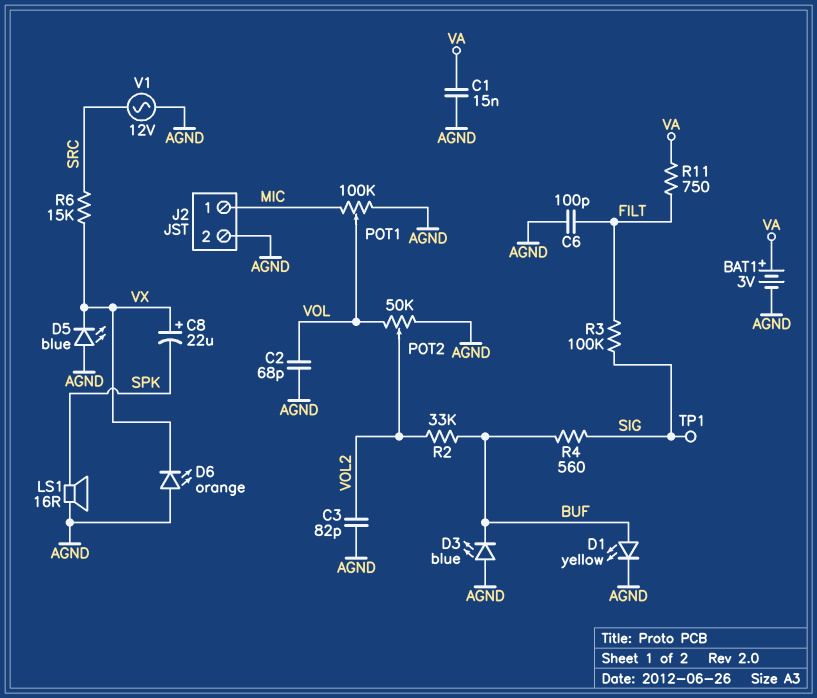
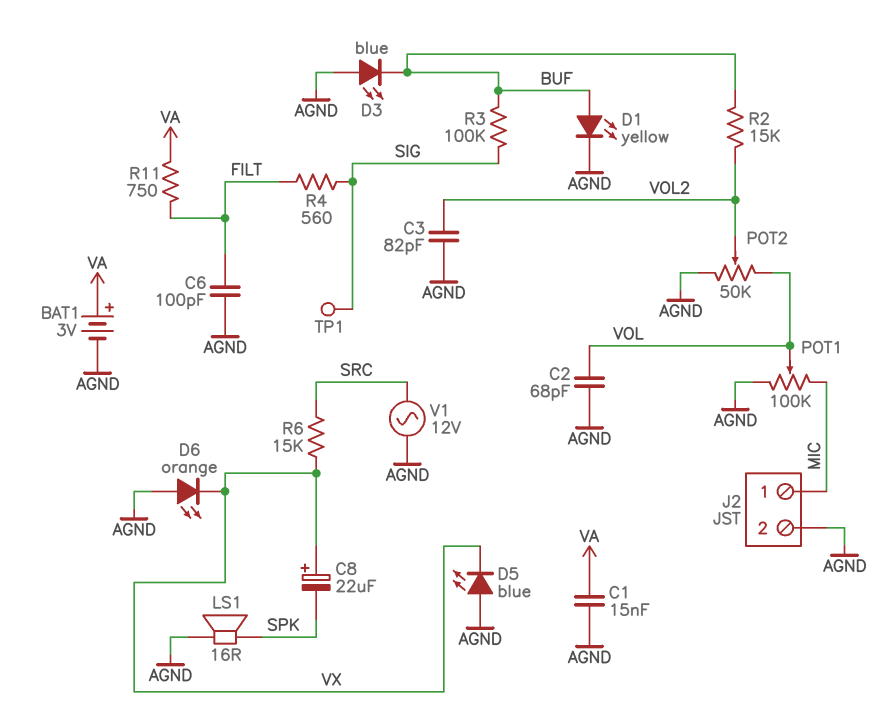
R2: 33k (BUF, VOL2) -> 15k (BUF, VOL2)
R3: 100k (FILT, SIG) -> 100k (BUF, SIG)
R4: 560 (BUF, SIG) -> 560 (FILT, SIG)

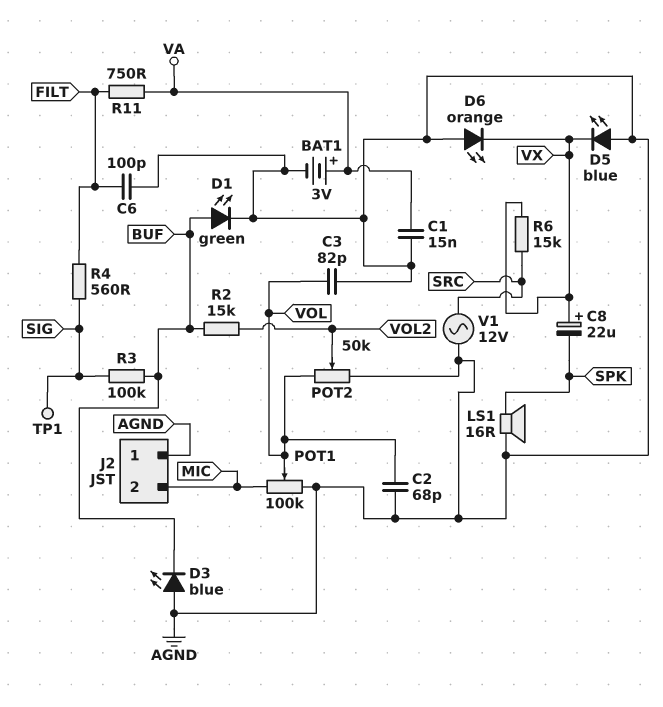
C3: 82pF (AGND, VOL2) -> 82pF (AGND, VOL)
D1: LED yellow (A BUF, K AGND) -> LED green (A BUF, K AGND)
J2 pin 1: MIC -> AGND
J2 pin 2: AGND -> MIC

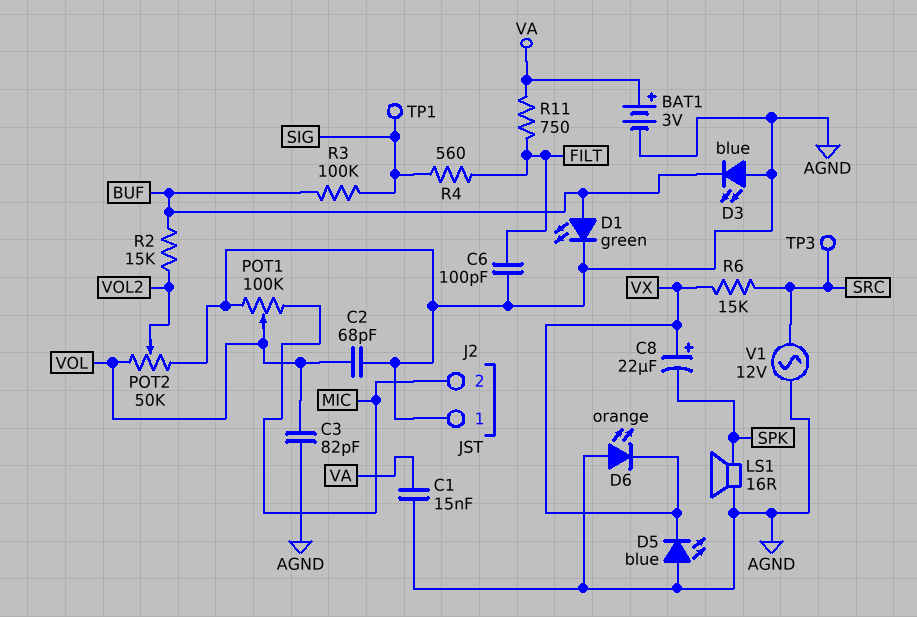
TP3: none -> test point (SRC)

